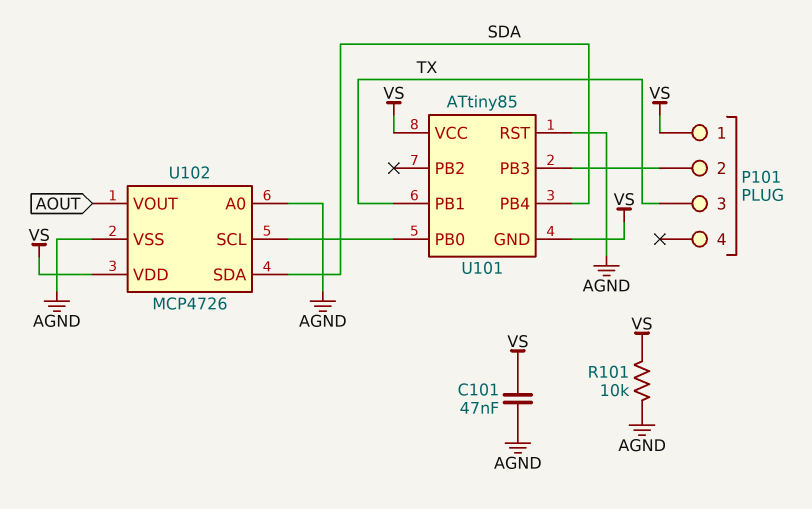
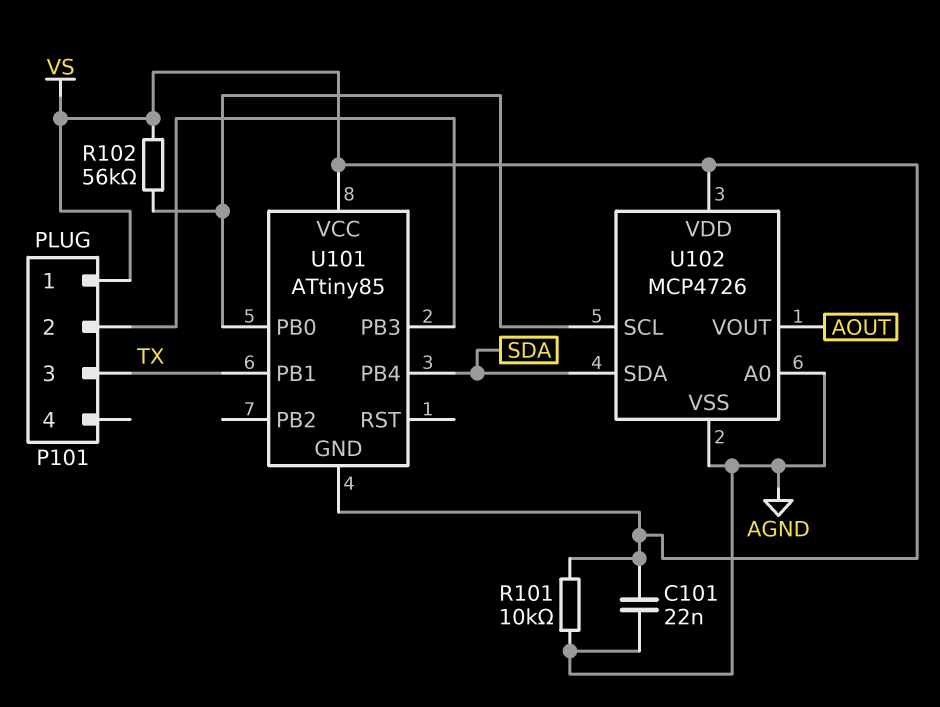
C101: 47nF (AGND, VS) -> 22nF (AGND, VS)
R102: none -> 56k (U101/PB0, VS)
U101 pin RST: AGND -> none

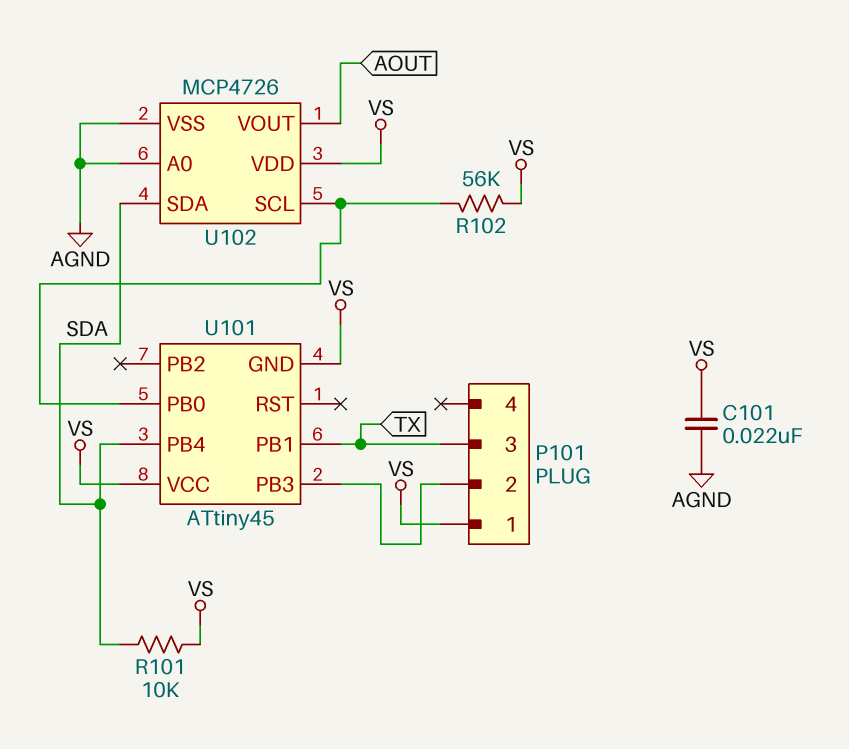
R101: 10k (AGND, VS) -> 10k (SDA, VS)
U101: ATtiny85 -> ATtiny45

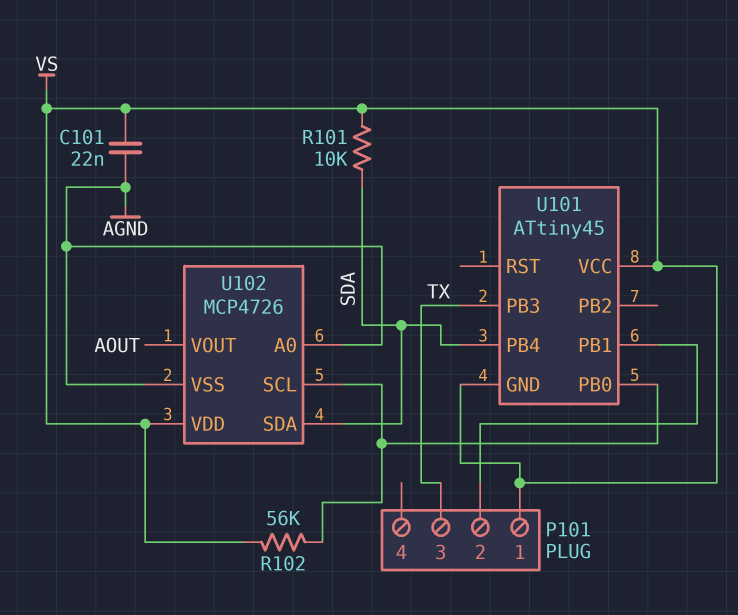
U101 pin PB1: TX -> P101/2
U101 pin PB3: P101/2 -> TX

